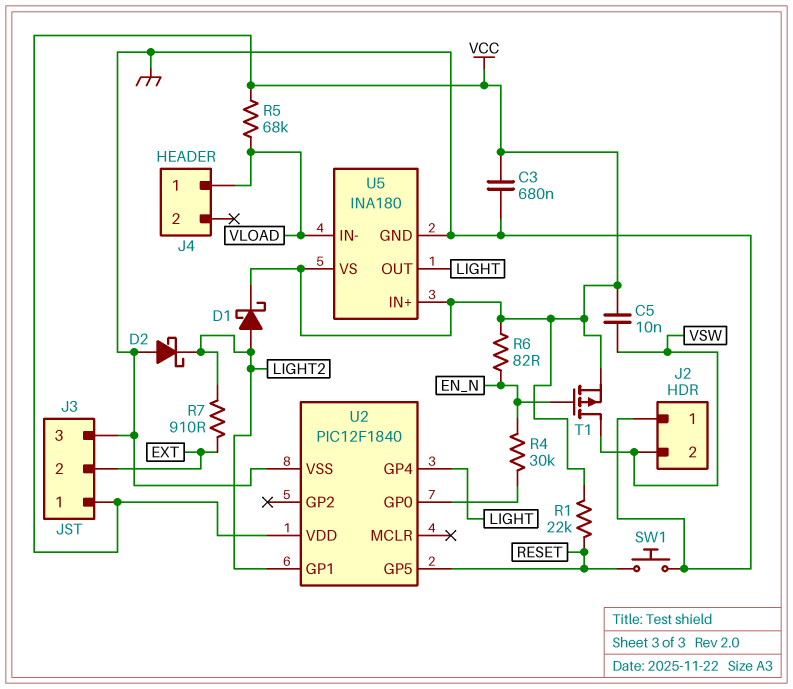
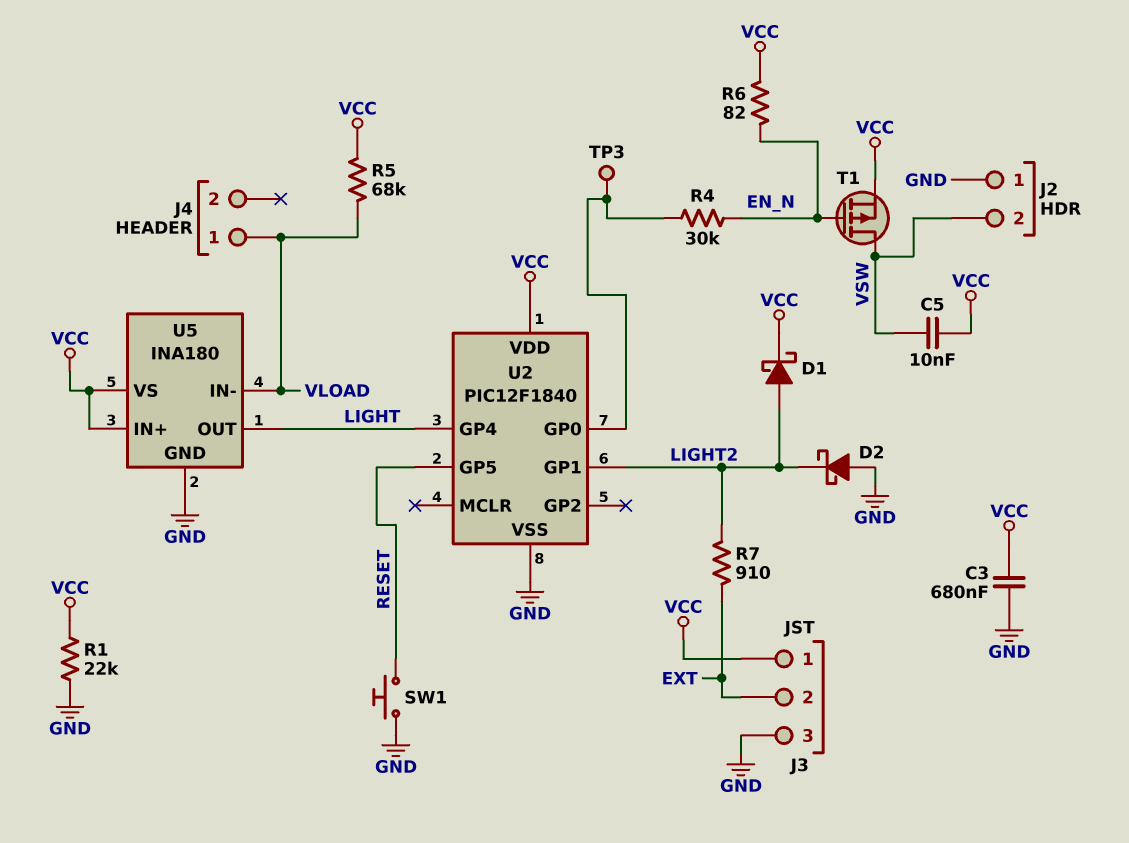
R1: 22k (RESET, VCC) -> 22k (GND, VCC)
TP3: none -> test point (U2/GP0)

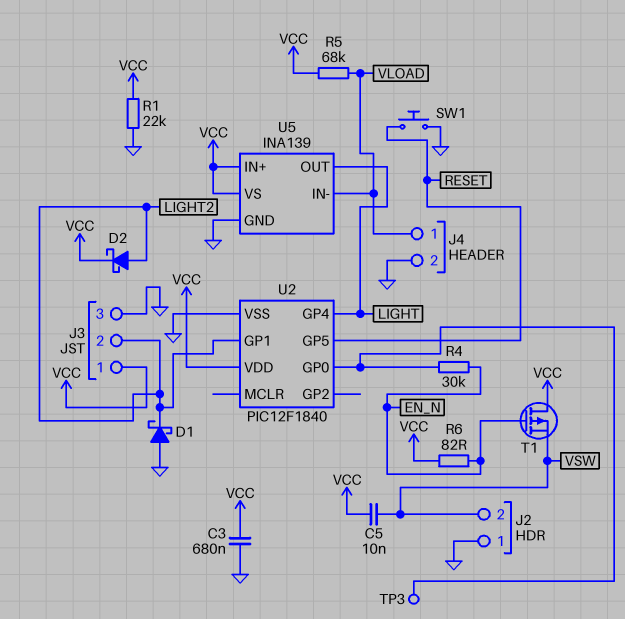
D1: schottky (A LIGHT2, K VCC) -> schottky (A GND, K LIGHT2)
D2: schottky (A GND, K LIGHT2) -> schottky (A LIGHT2, K VCC)
J3 pin 2: EXT -> LIGHT2
J4 pin 2: none -> GND
R7: 910 (EXT, LIGHT2) -> none
T1: PMOS (G EN_N, D VSW, S VCC) -> PMOS (G EN_N, D VCC, S VSW)
U5: INA180 -> INA139

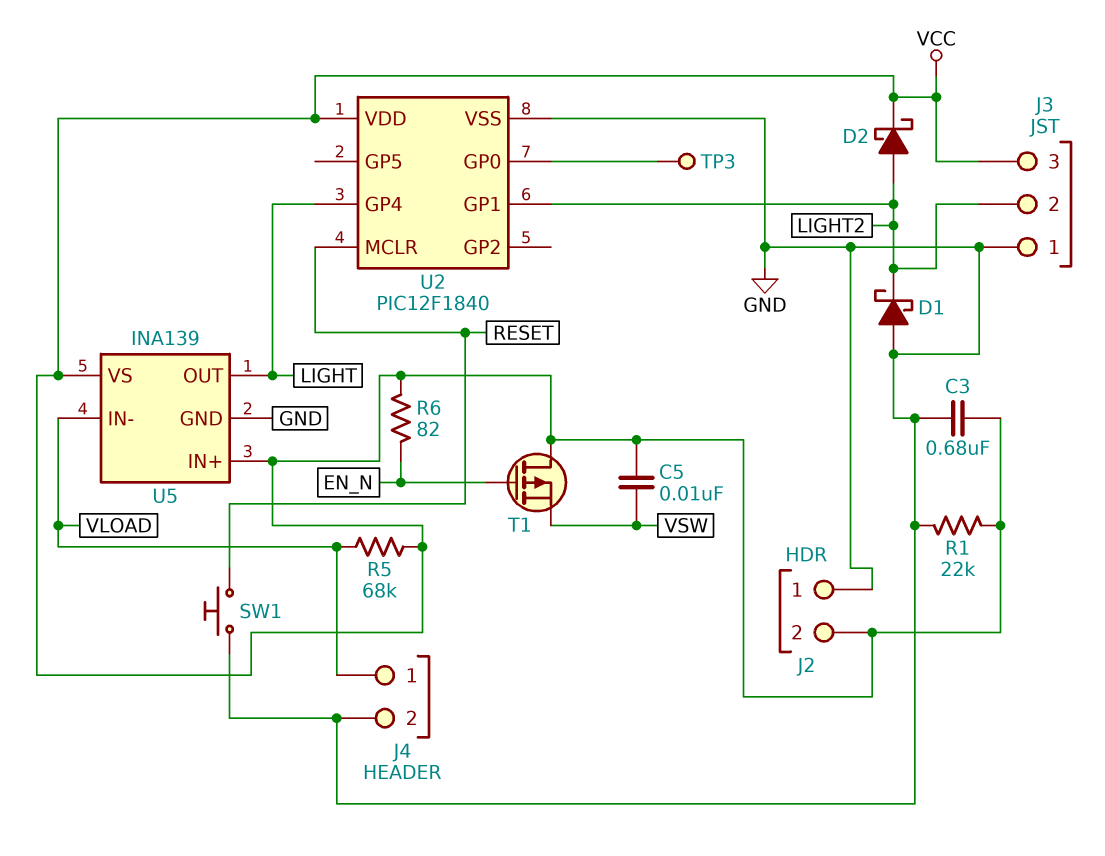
J2 pin 2: VSW -> VCC
J3 pin 1: VCC -> GND
J3 pin 3: GND -> VCC
R4: 30k (EN_N, U2/GP0) -> none
U2 pin GP5: RESET -> none
U2 pin MCLR: none -> RESET

